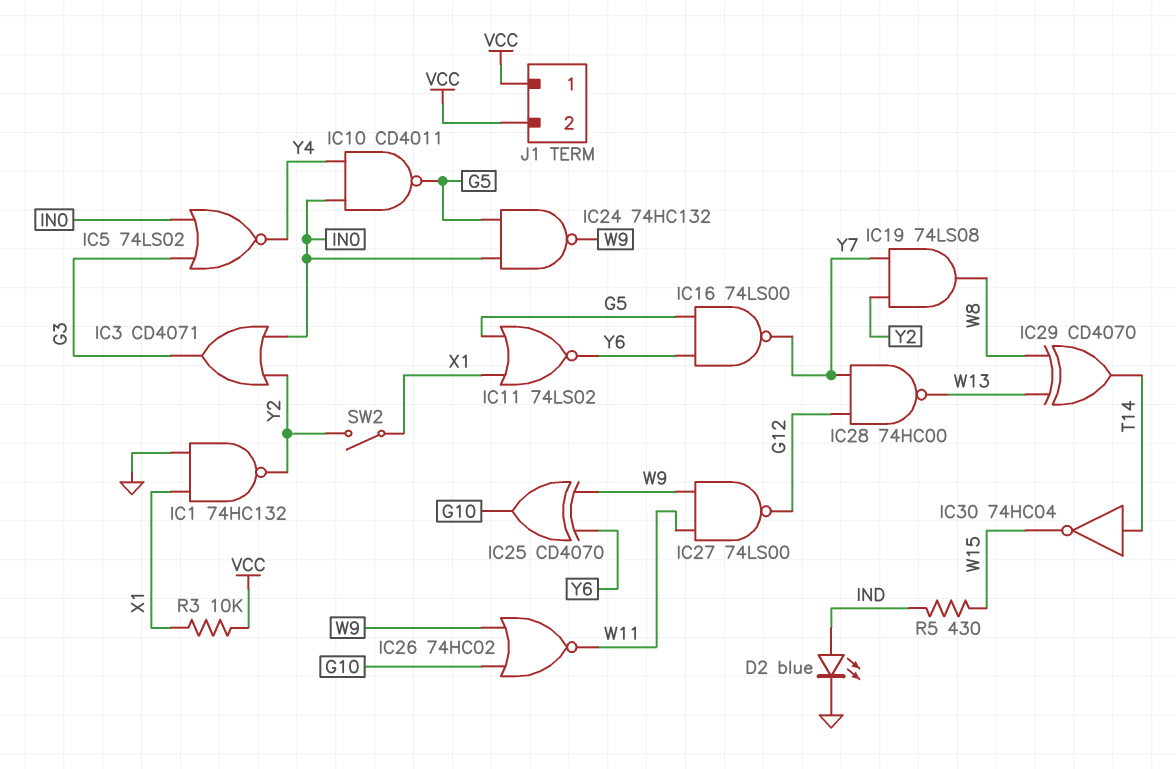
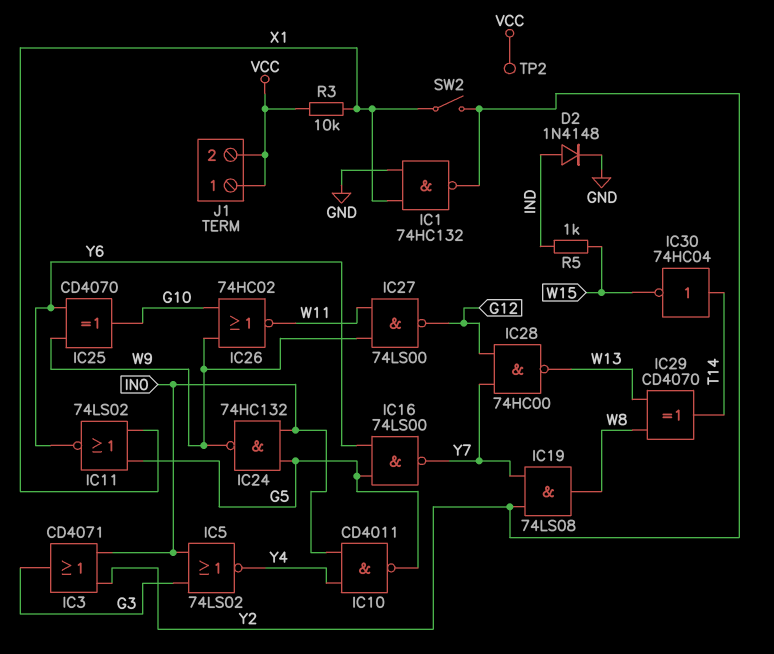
D2: LED blue (A IND, K GND) -> diode 1N4148 (A IND, K GND)
R5: 430 (IND, W15) -> 1k (IND, W15)
TP2: none -> test point (VCC)

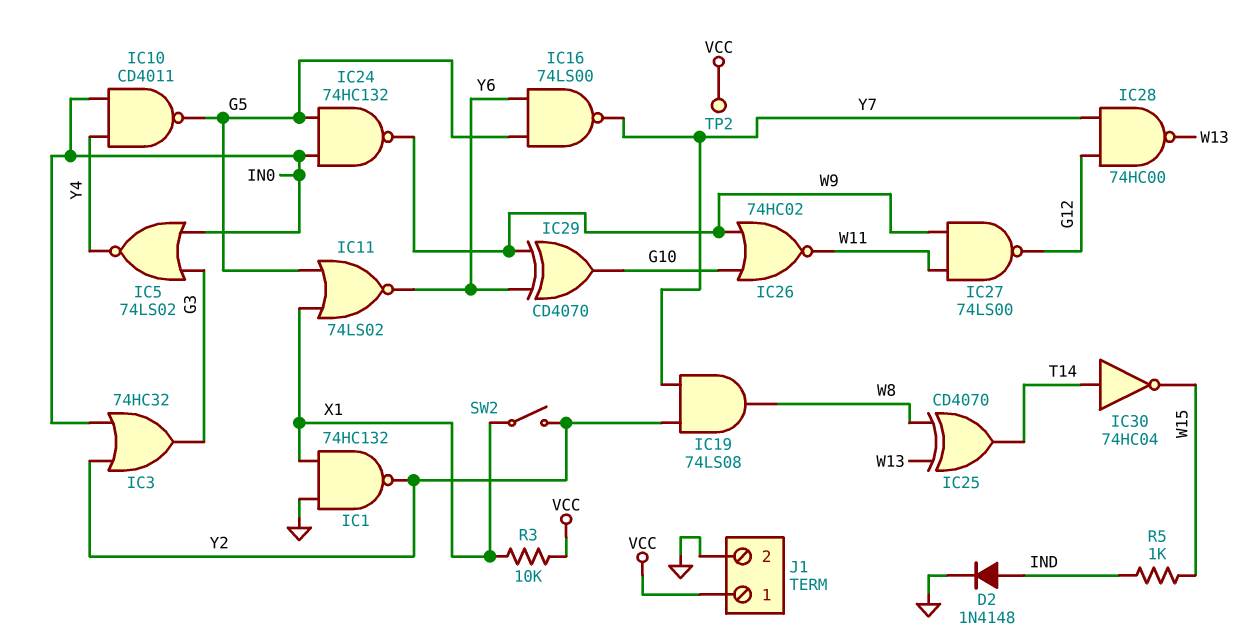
IC3: OR CD4071 (in IN0, in Y2, out G3) -> OR 74HC32 (in IN0, in Y2, out G3)
IC25: XOR CD4070 (in W9, in Y6, out G10) -> XOR CD4070 (in W8, in W13, out T14)
IC29: XOR CD4070 (in W8, in W13, out T14) -> XOR CD4070 (in W9, in Y6, out G10)
J1 pin 2: VCC -> GND

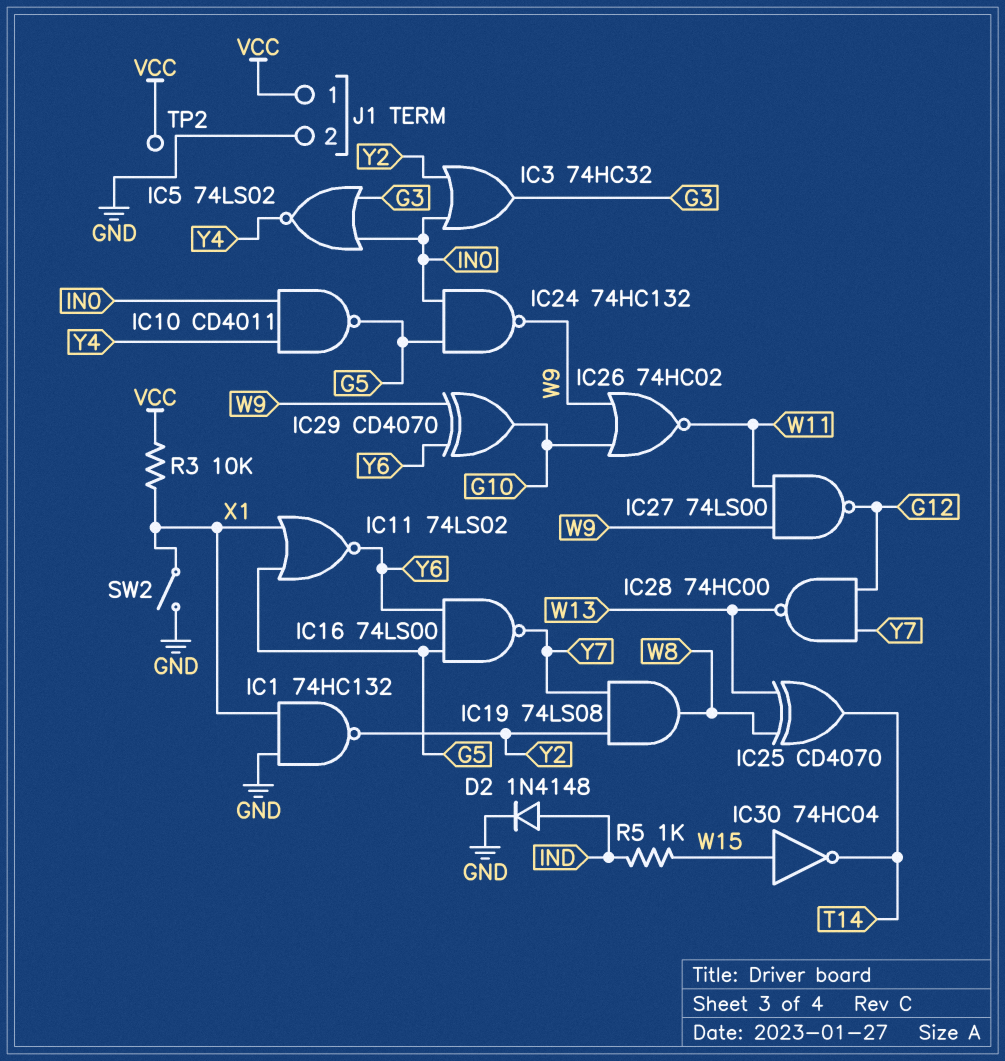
IC30: NOT 74HC04 (in T14, out W15) -> NOT 74HC04 (in W15, out T14)
SW2: switch (X1, Y2) -> switch (GND, X1)

